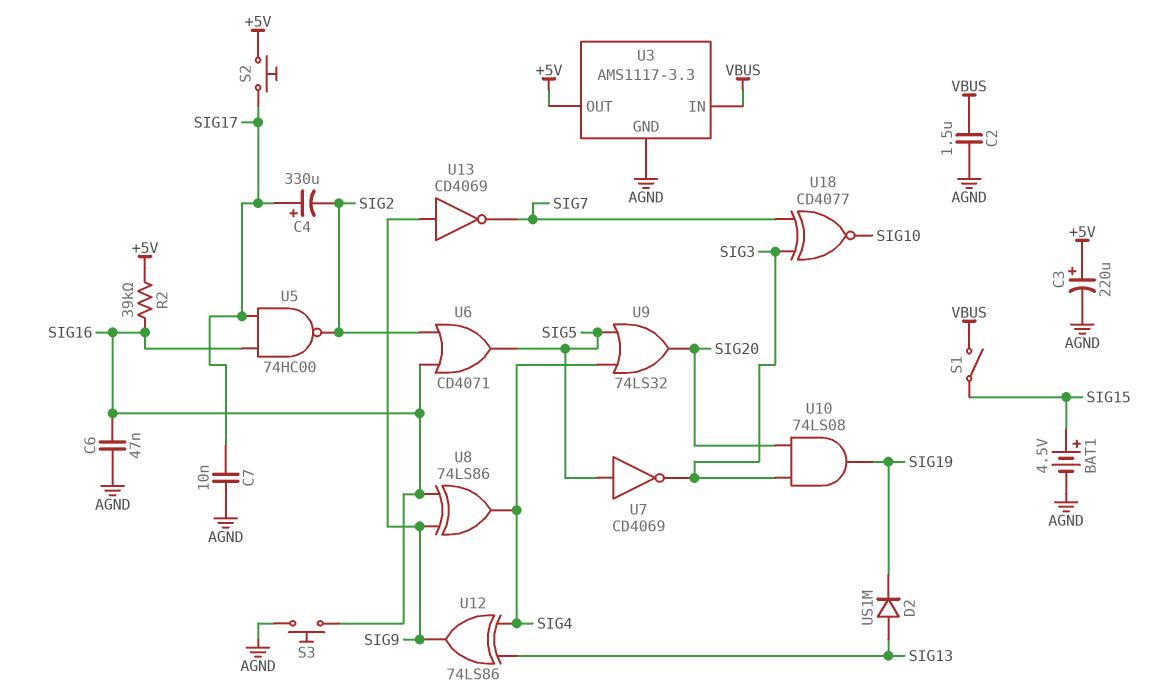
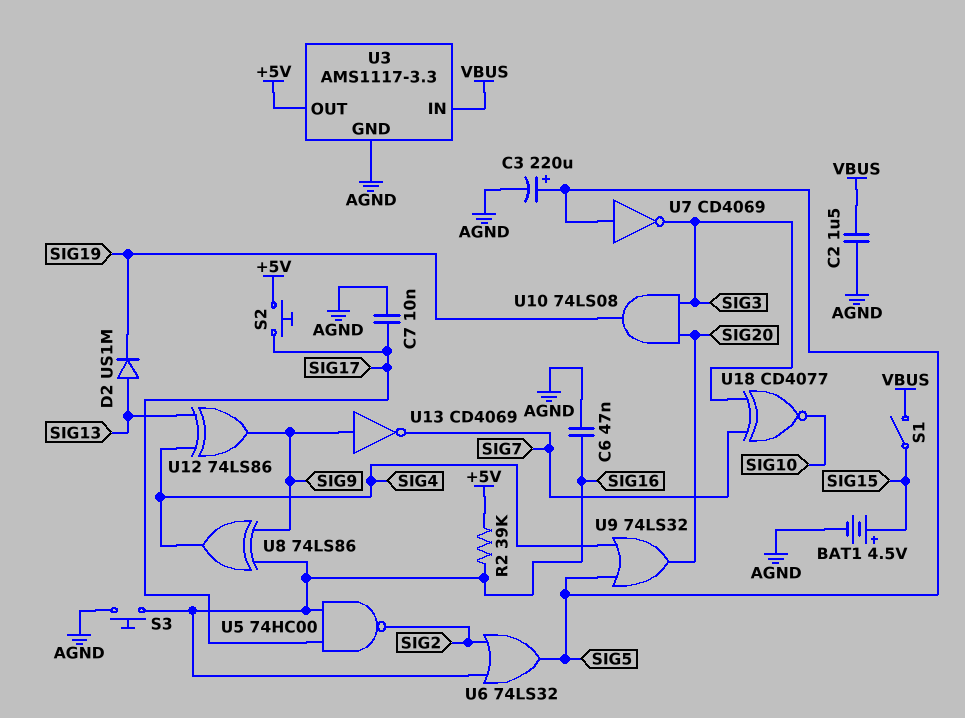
C3: 220uF (plus +5V, minus AGND) -> 220uF (plus SIG5, minus AGND)
C4: 330uF (plus SIG17, minus SIG2) -> none
U6: OR CD4071 (in SIG2, in SIG16, out SIG5) -> OR 74LS32 (in SIG2, in SIG16, out SIG5)

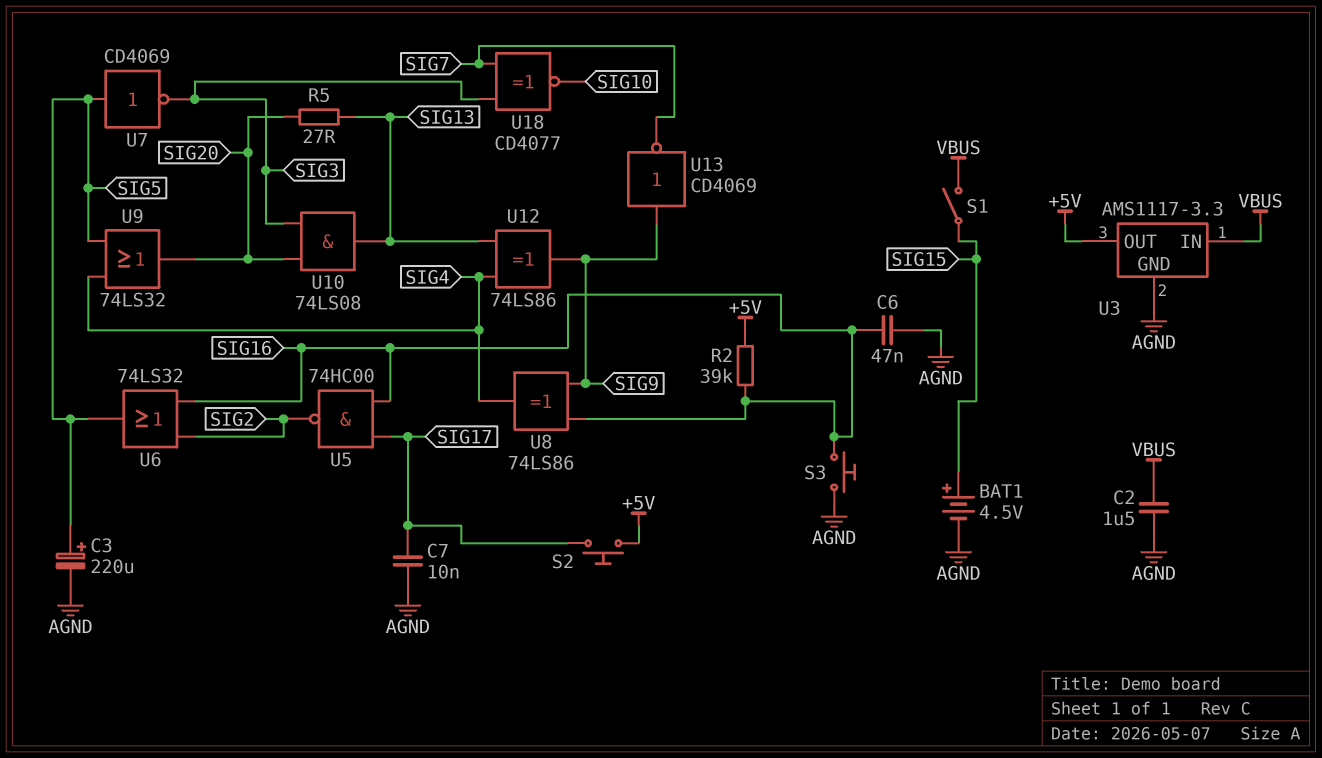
D2: diode US1M (A SIG13, K SIG19) -> none
R5: none -> 27 (SIG13, SIG20)
U10: AND 74LS08 (in SIG3, in SIG20, out SIG19) -> AND 74LS08 (in SIG3, in SIG20, out SIG13)

